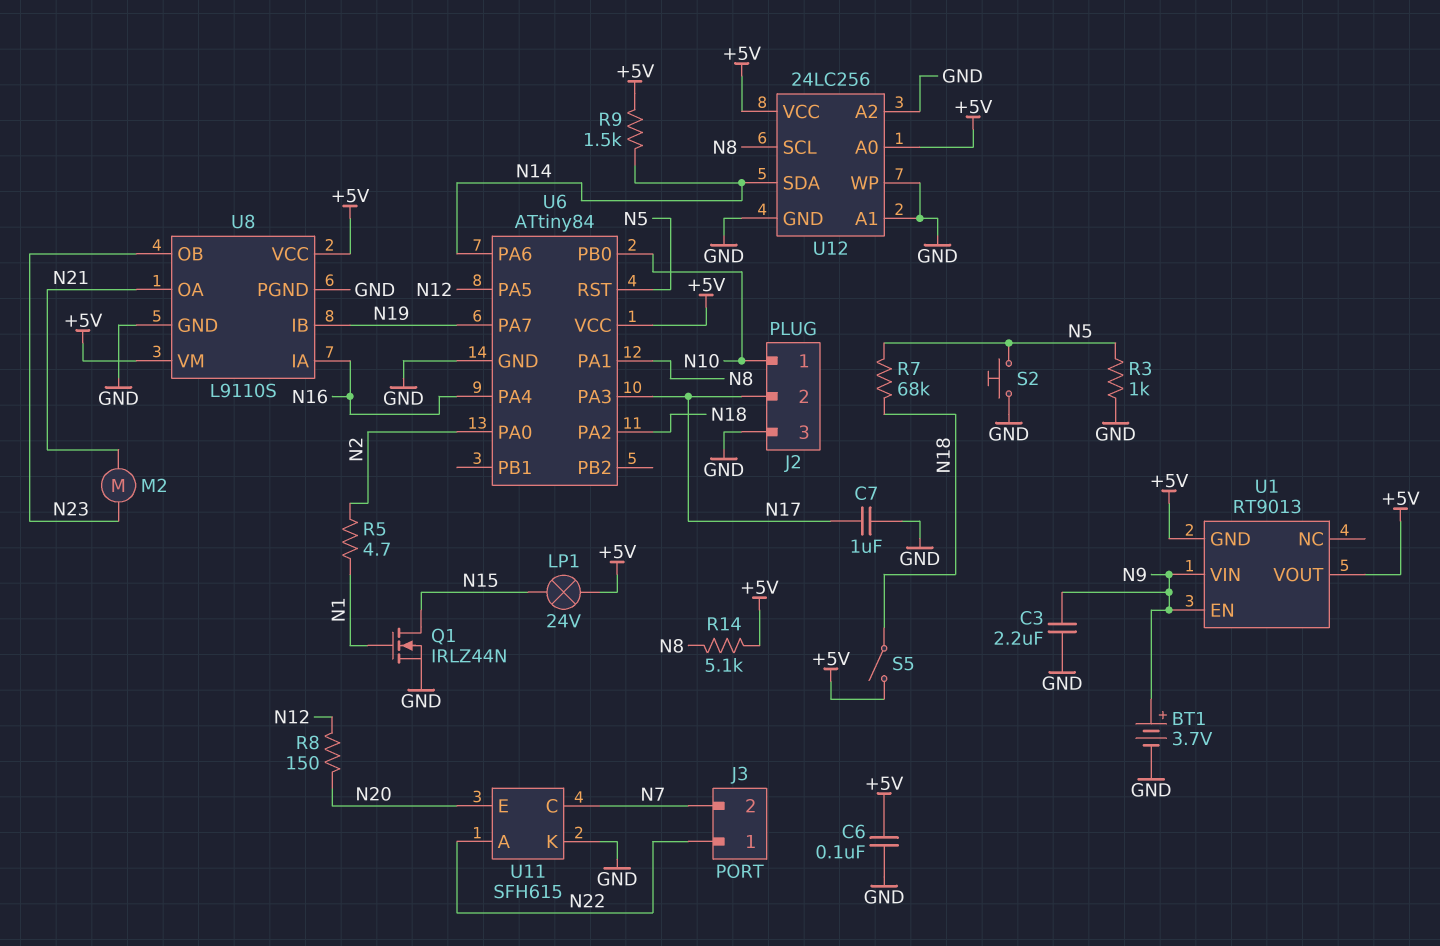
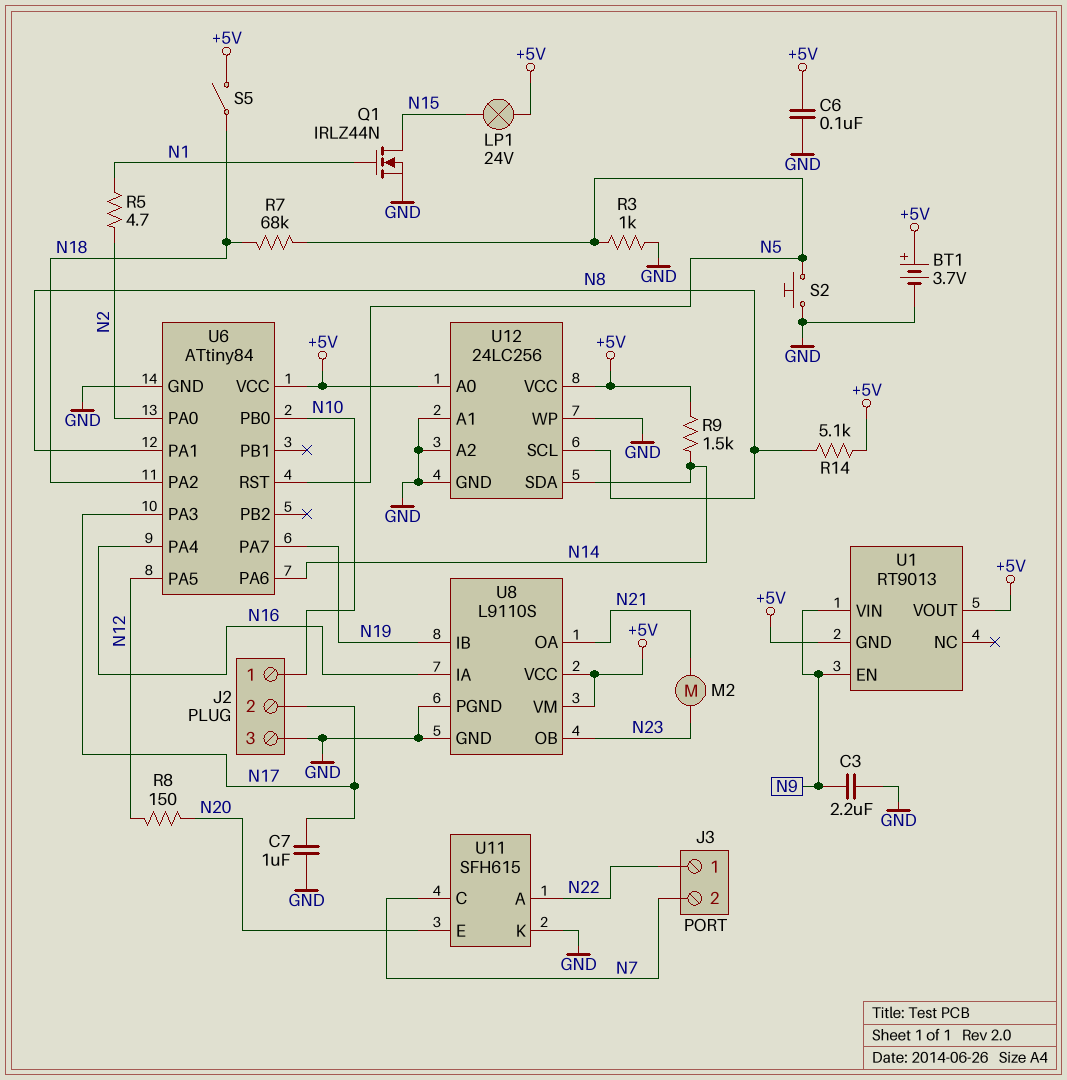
BT1: 3.7V (plus N9, minus GND) -> 3.7V (plus +5V, minus GND)

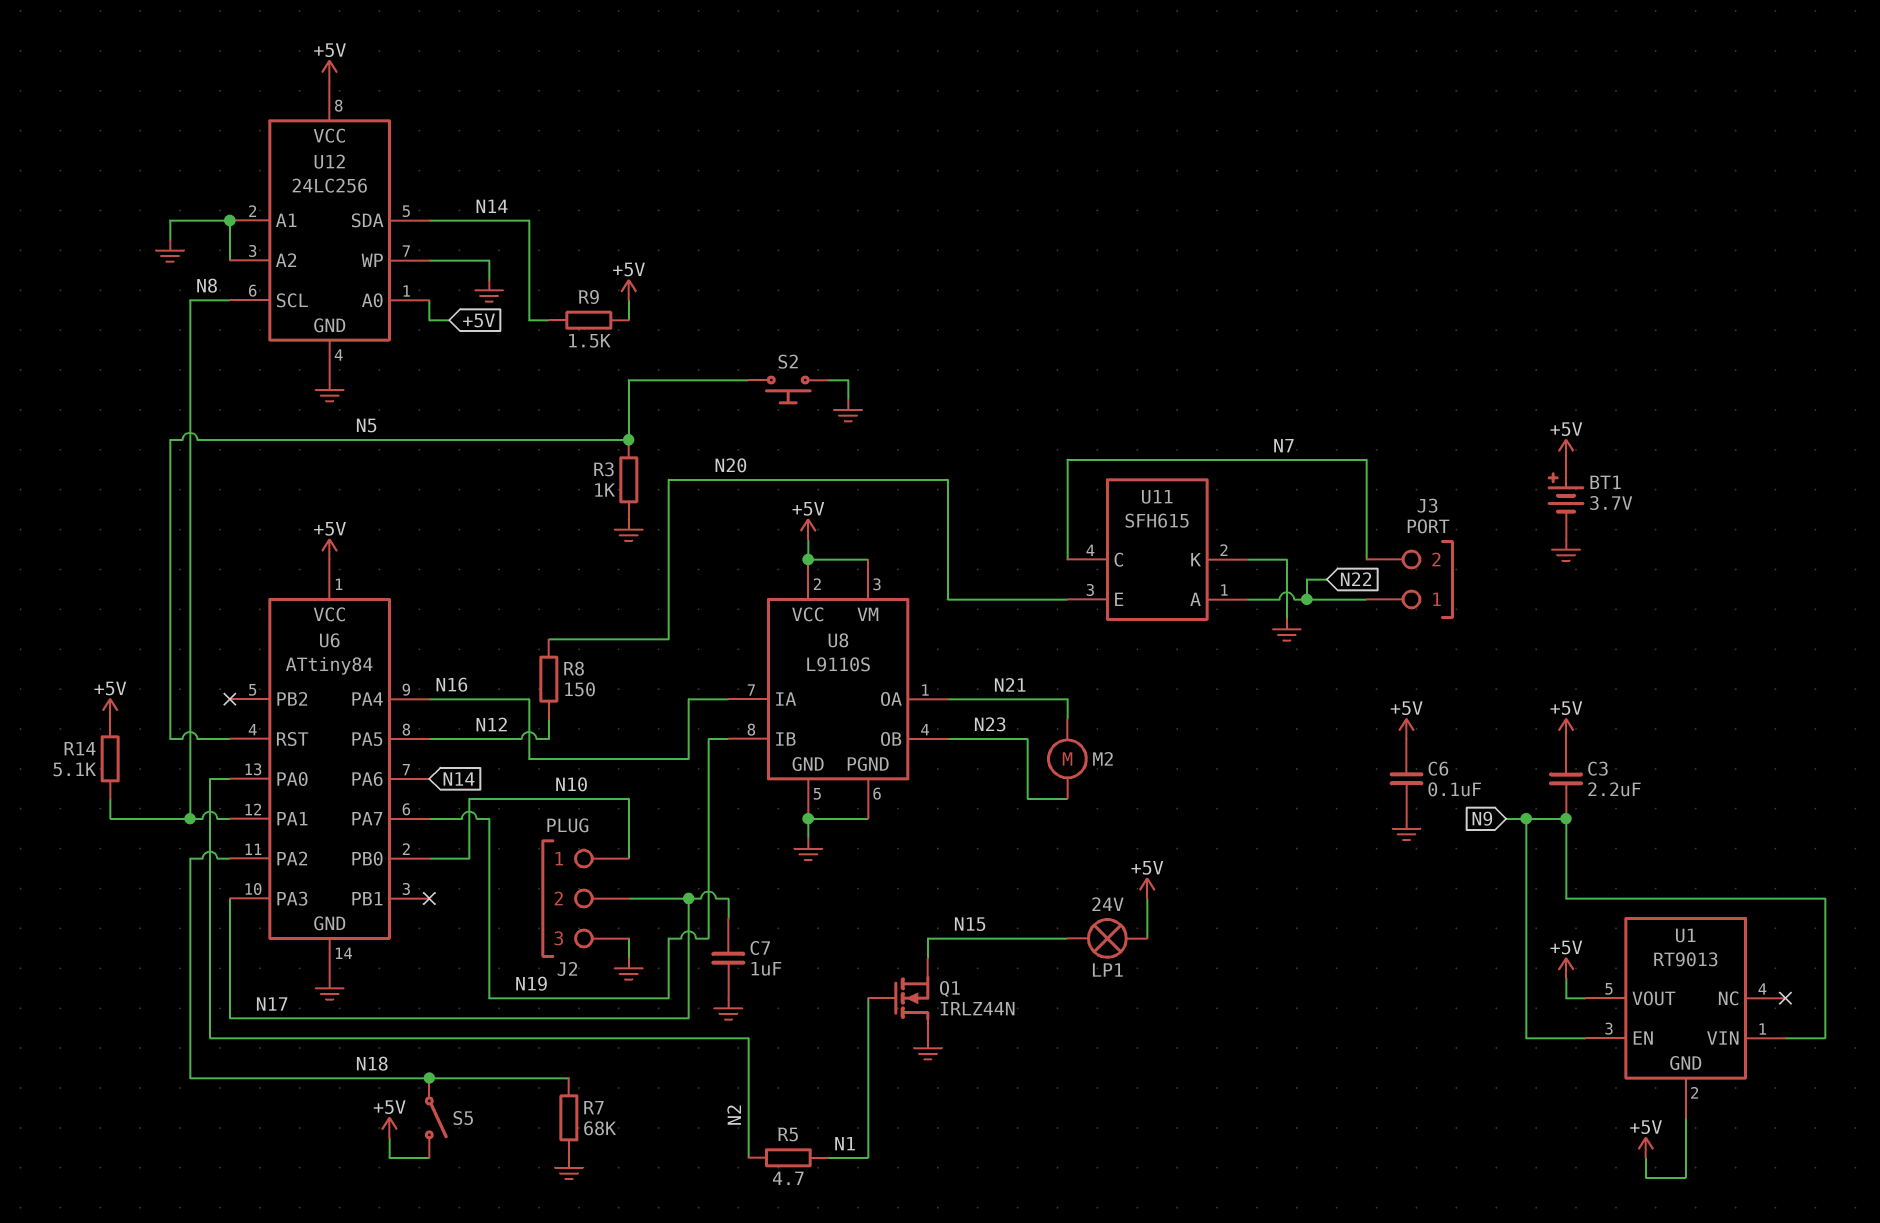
C3: 2.2uF (GND, N9) -> 2.2uF (+5V, N9)
Q1: NMOS IRLZ44N (G N1, D N15, S GND) -> NMOS IRLZ44N (G N1, D GND, S N15)
R7: 68k (N5, N18) -> 68k (GND, N18)

